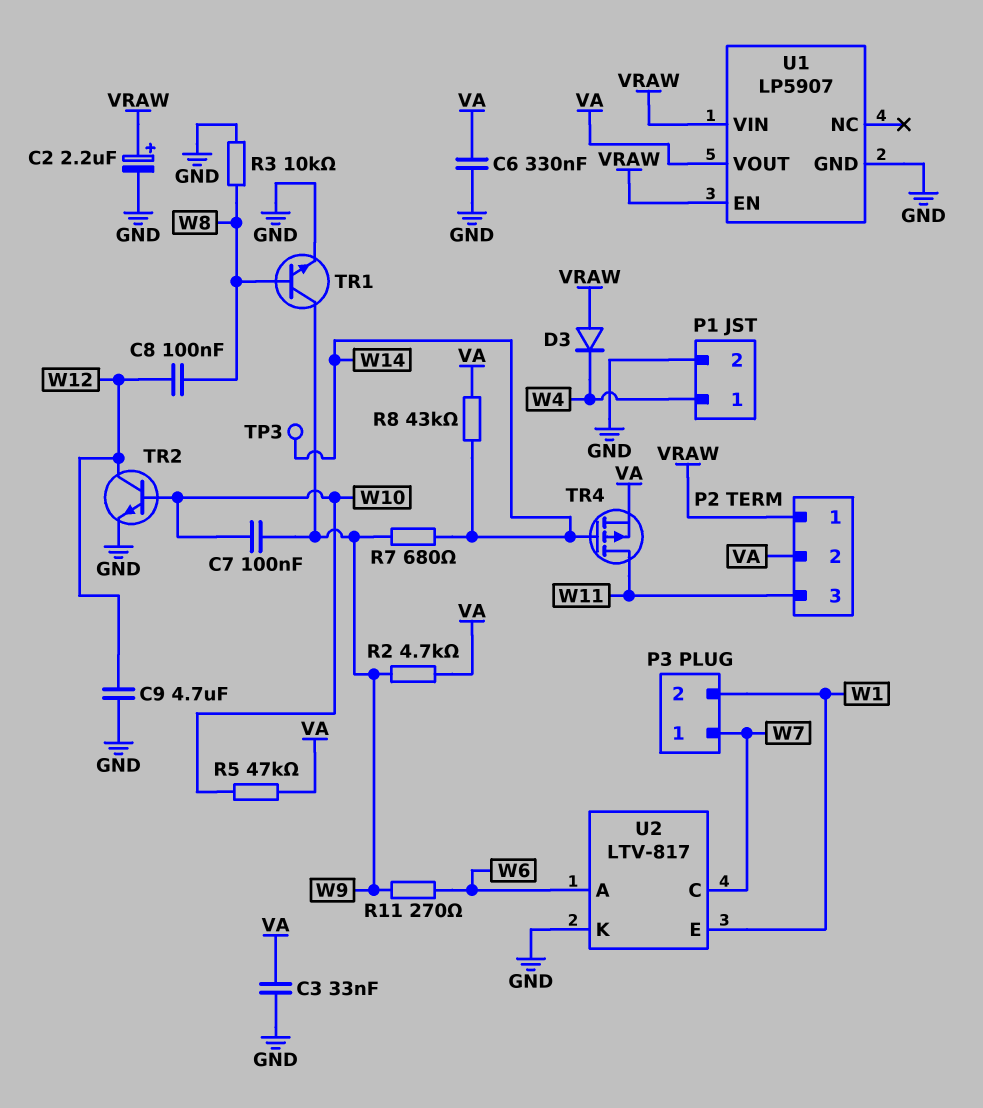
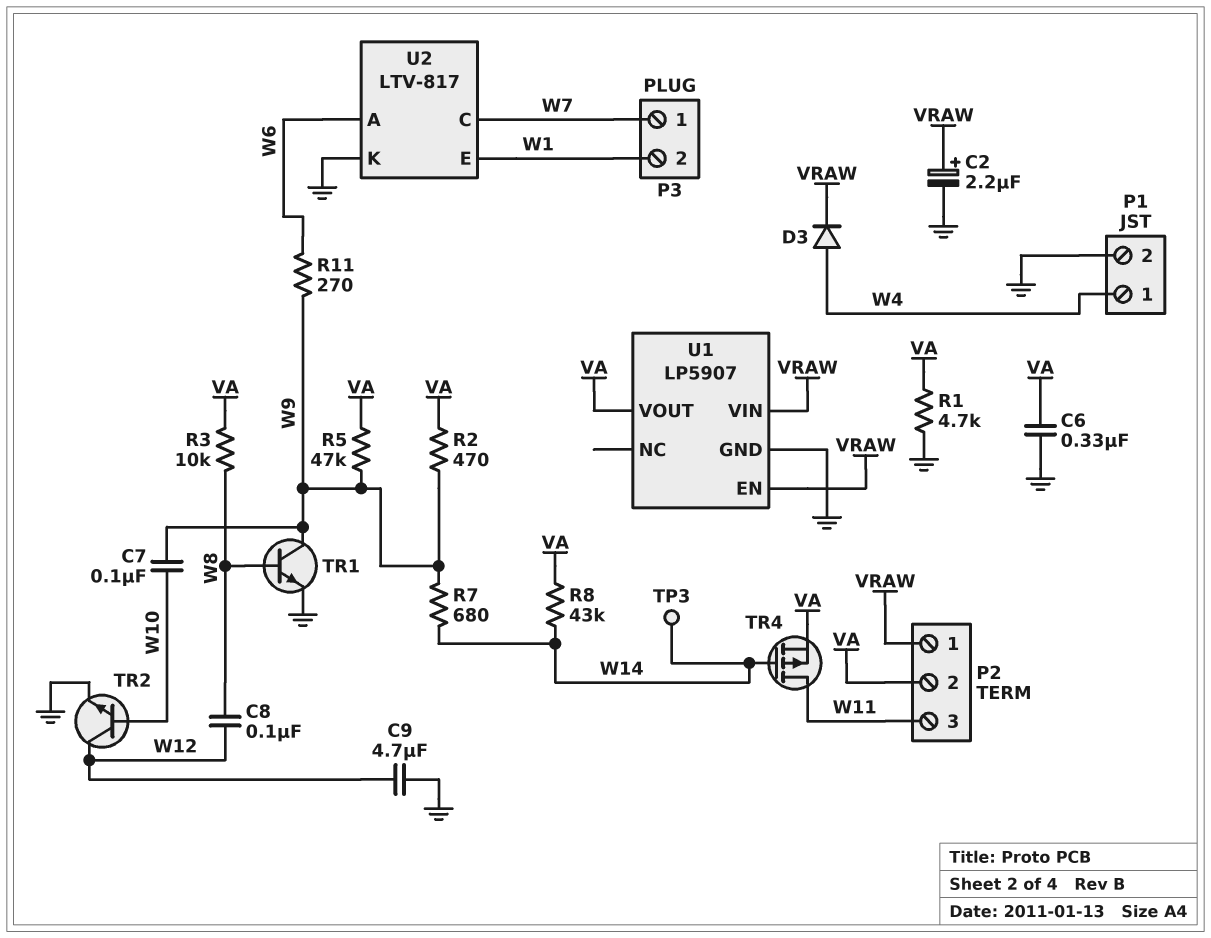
C3: 33nF (GND, VA) -> none
D3: diode (A VRAW, K W4) -> diode (A W4, K VRAW)
R1: none -> 4.7k (GND, VA)
R2: 4.7k (VA, W9) -> 470 (VA, W9)
R3: 10k (GND, W8) -> 10k (VA, W8)
R5: 47k (VA, W10) -> 47k (VA, W9)

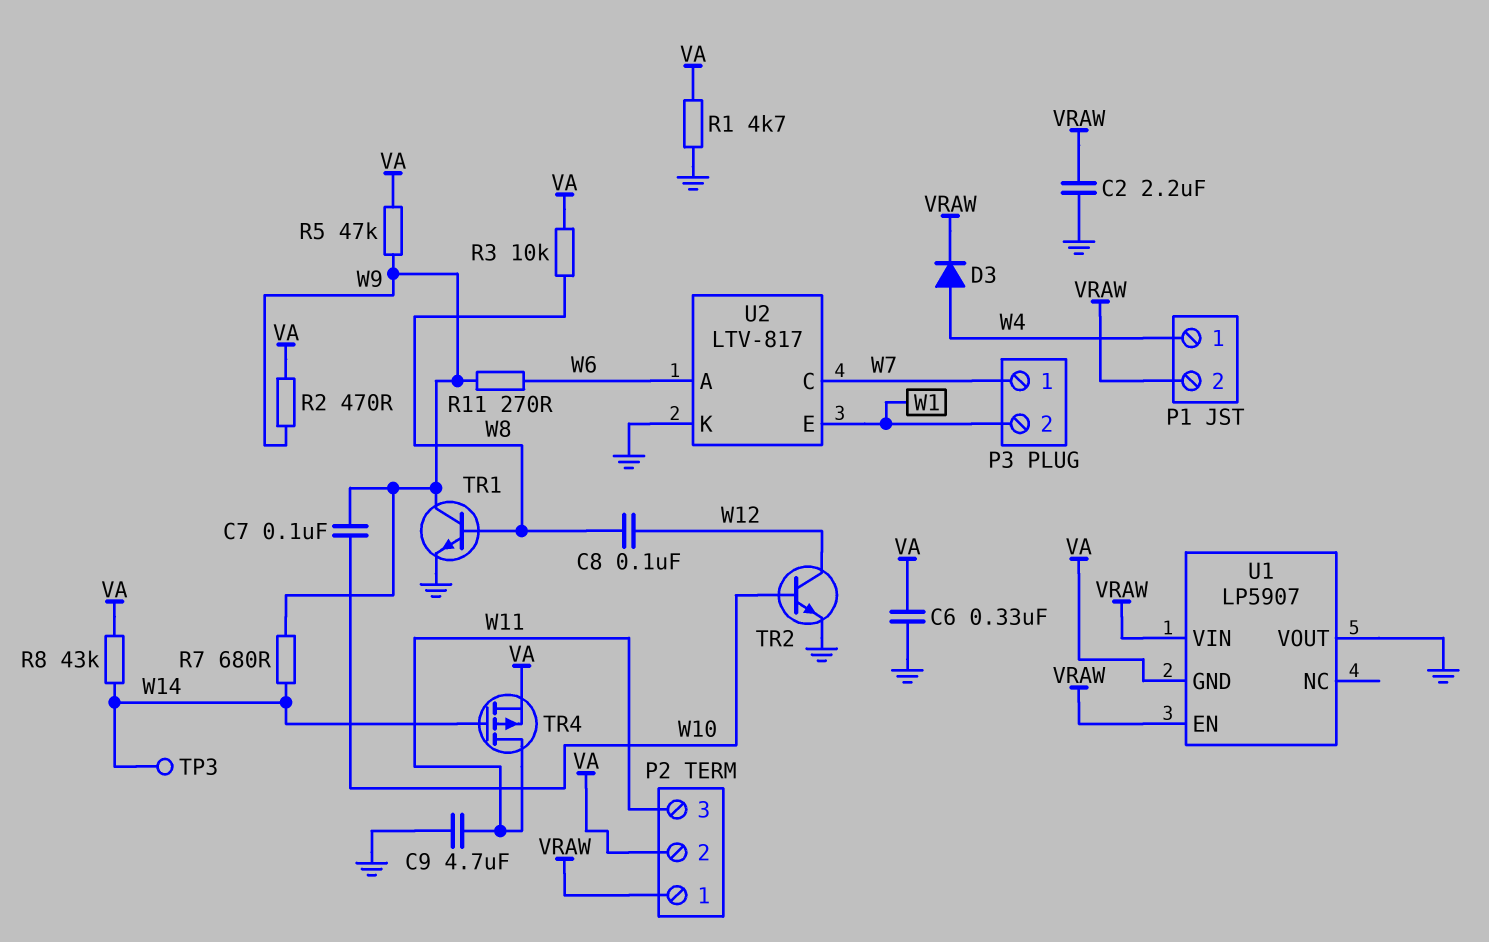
C2: 2.2uF (plus VRAW, minus GND) -> 2.2uF (GND, VRAW)
C9: 4.7uF (GND, W12) -> 4.7uF (GND, W11)
P1 pin 2: GND -> VRAW
U1 pin GND: GND -> VA
U1 pin VOUT: VA -> GND

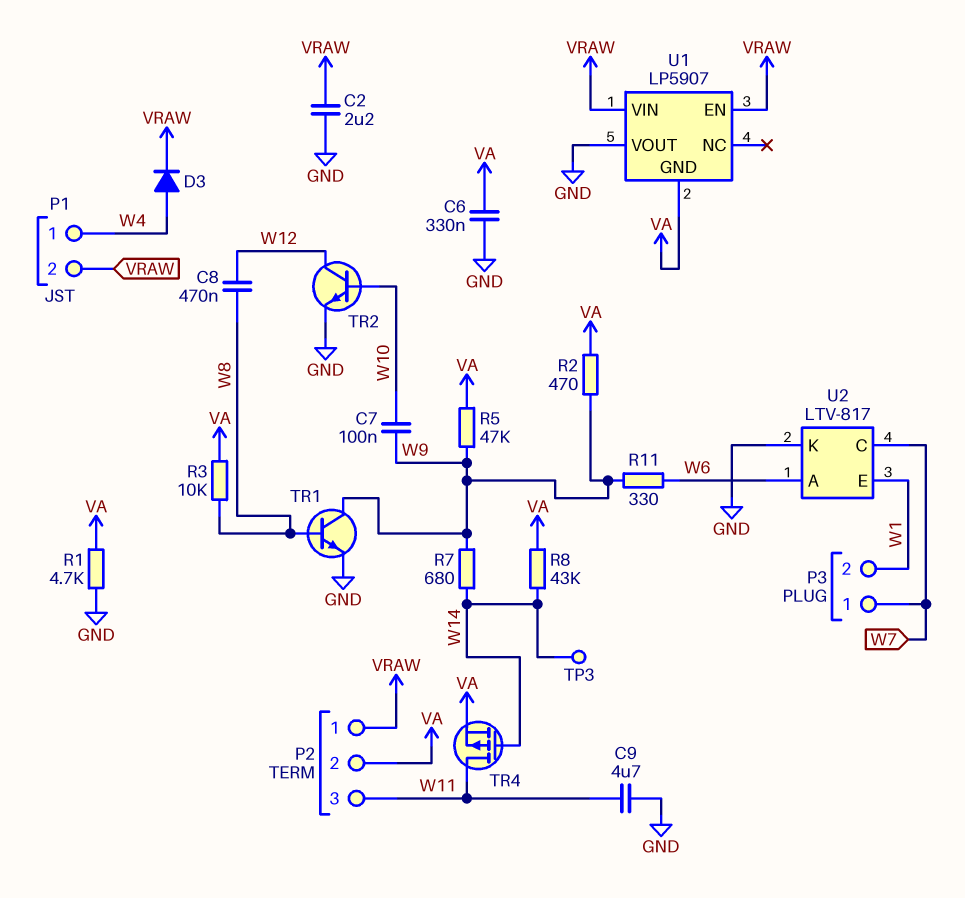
C8: 100nF (W8, W12) -> 470nF (W8, W12)
R11: 270 (W6, W9) -> 330 (W6, W9)

